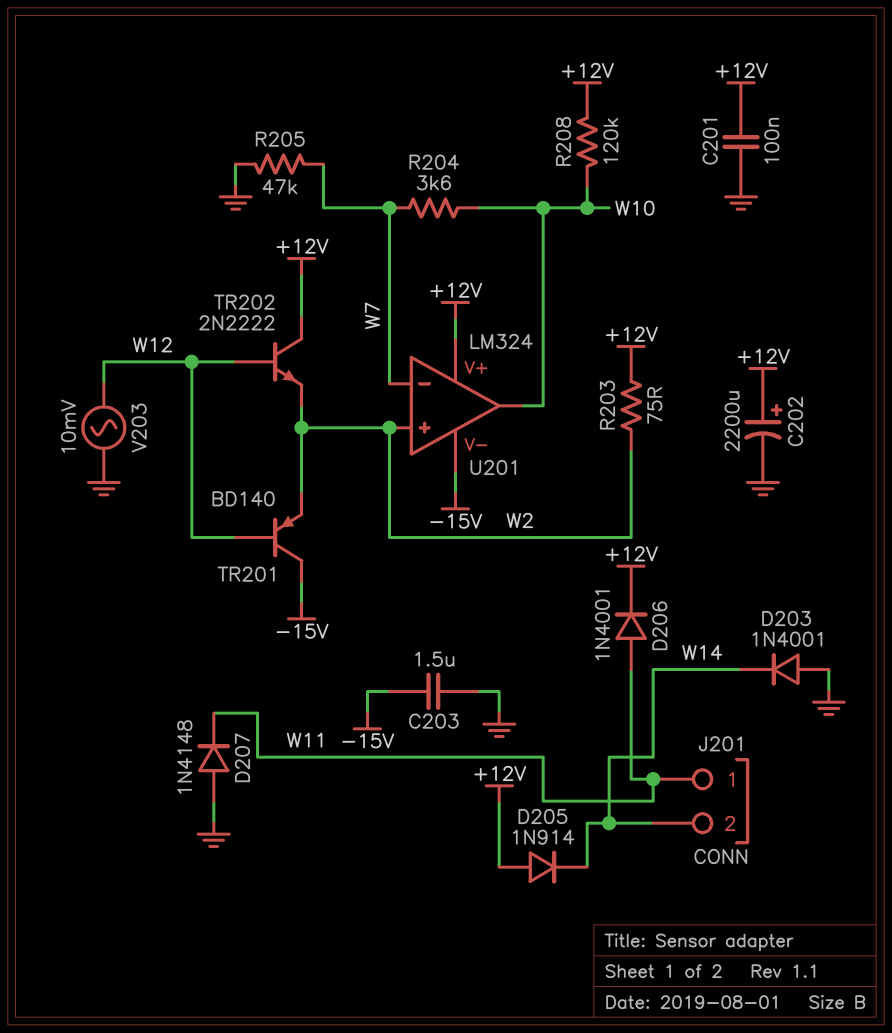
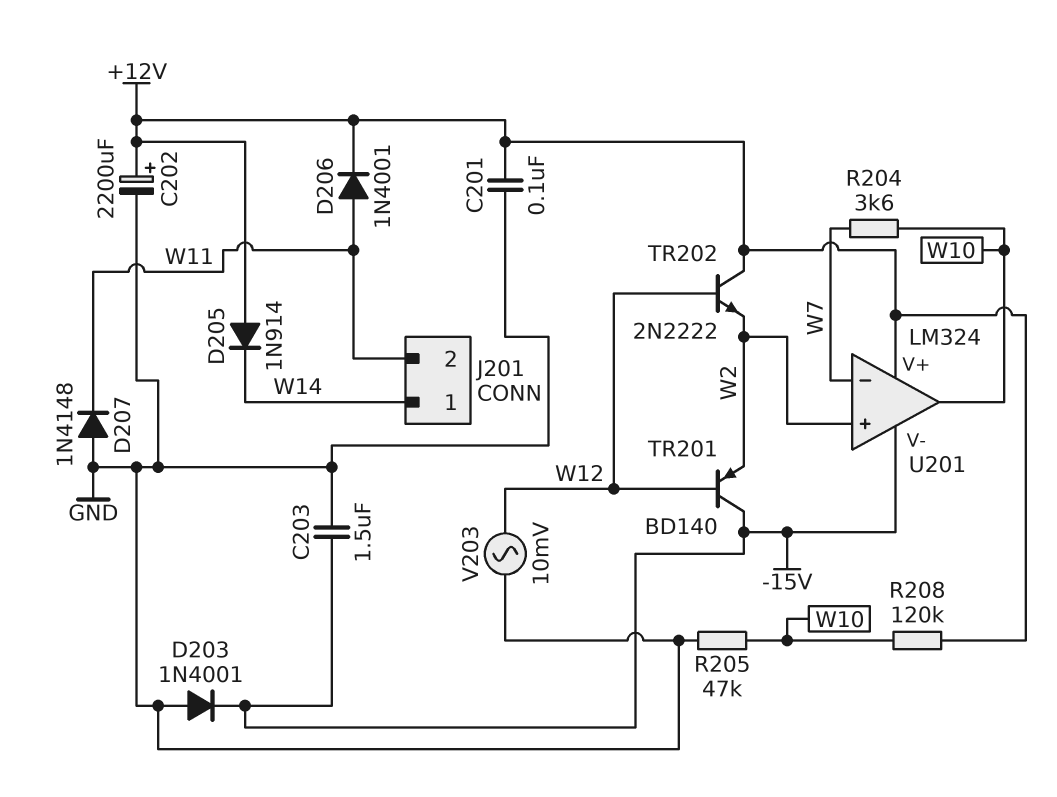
D203: diode 1N4001 (A GND, K W14) -> diode 1N4001 (A GND, K -15V)
J201 pin 1: W11 -> W14
J201 pin 2: W14 -> W11
R203: 75 (+12V, W2) -> none
R205: 47k (GND, W7) -> 47k (GND, W10)

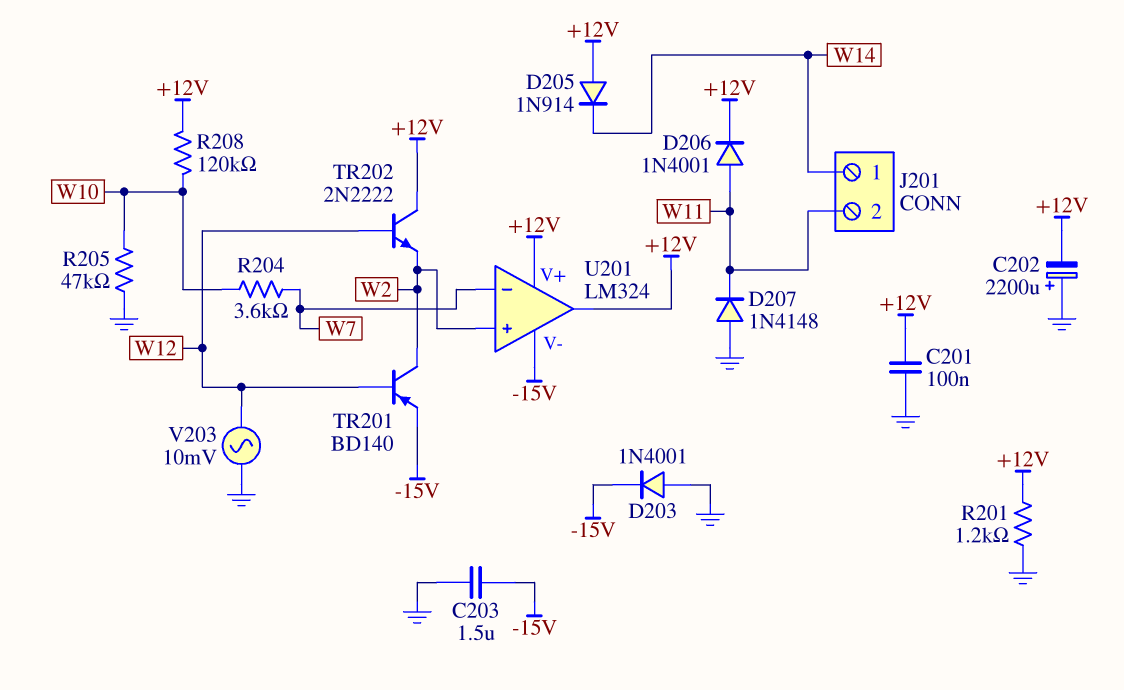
C202: 2200uF (plus +12V, minus GND) -> 2200uF (plus GND, minus +12V)
R201: none -> 1.2k (+12V, GND)
TR201: PNP BD140 (B W12, C -15V, E W2) -> PNP BD140 (B W12, C W2, E -15V)
U201 pin out: W10 -> +12V

